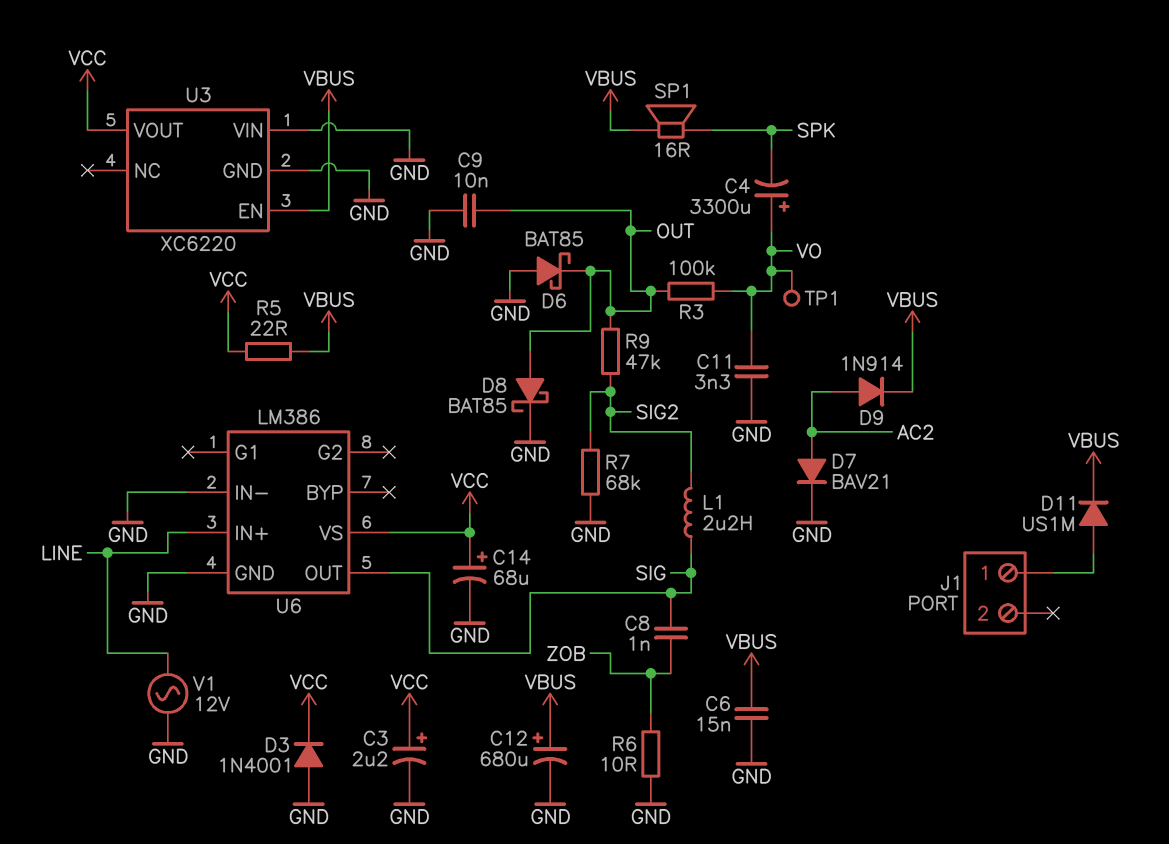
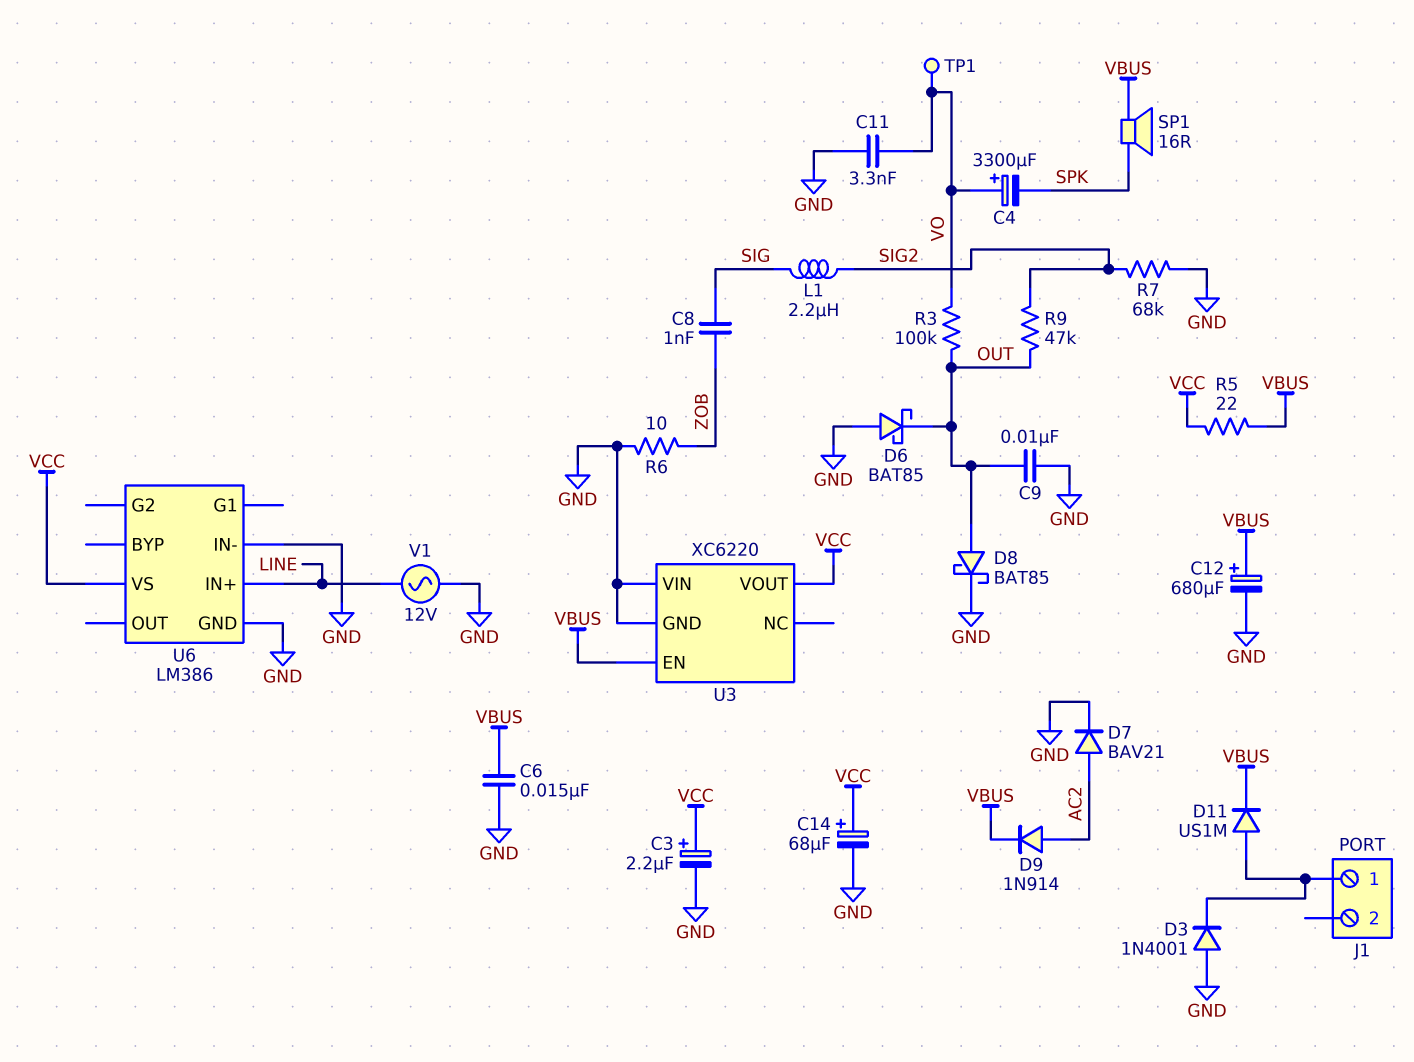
D3: diode 1N4001 (A GND, K VCC) -> diode 1N4001 (A GND, K J1/1)
U6 pin OUT: SIG -> none

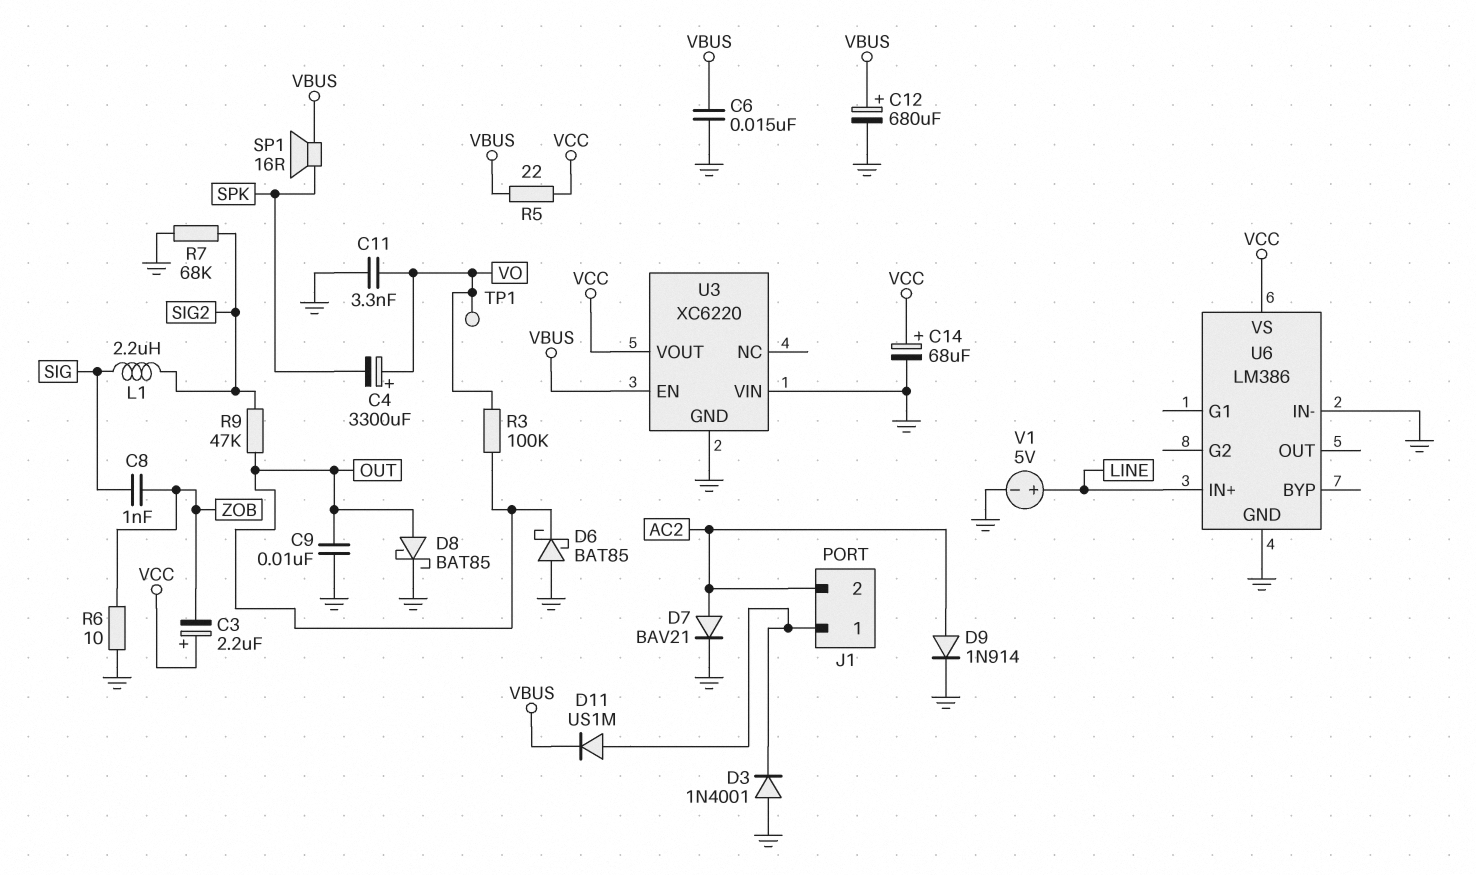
C3: 2.2uF (plus VCC, minus GND) -> 2.2uF (plus VCC, minus ZOB)
D9: diode 1N914 (A AC2, K VBUS) -> diode 1N914 (A AC2, K GND)
J1 pin 2: none -> AC2
V1: AC 12V (GND, LINE) -> 5V (plus LINE, minus GND)

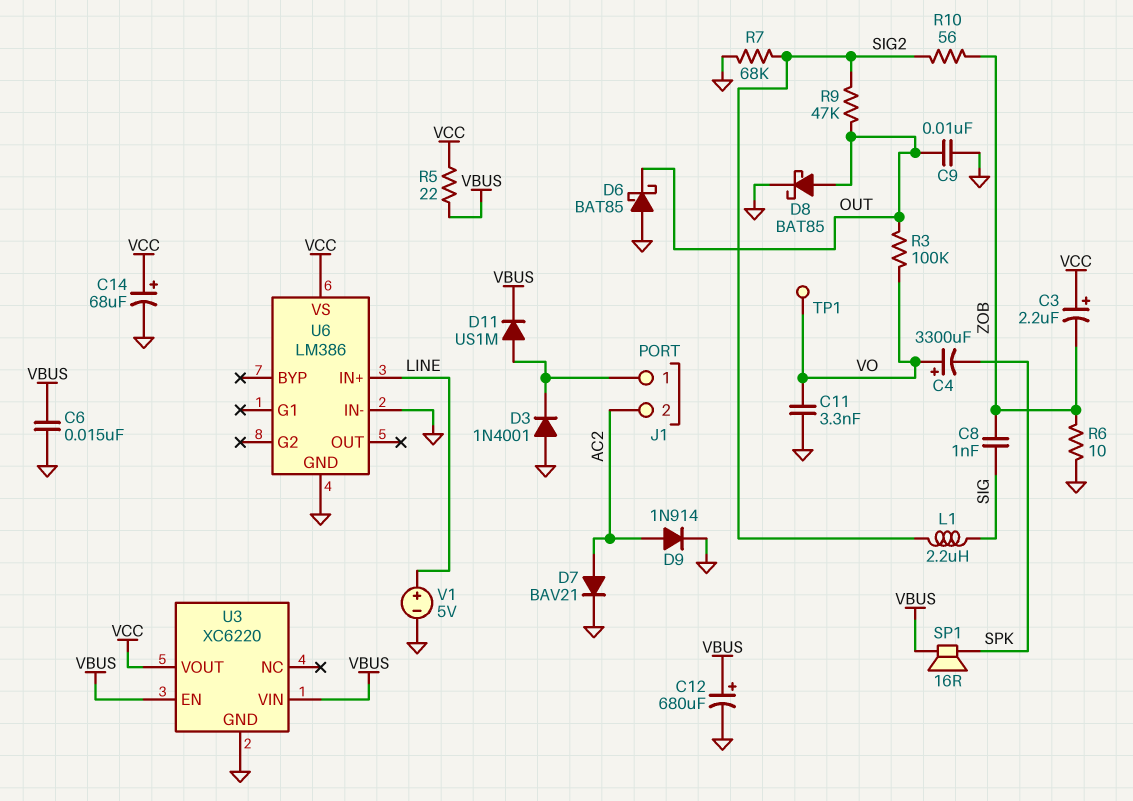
R10: none -> 56 (SIG2, ZOB)
U3 pin VIN: GND -> VBUS

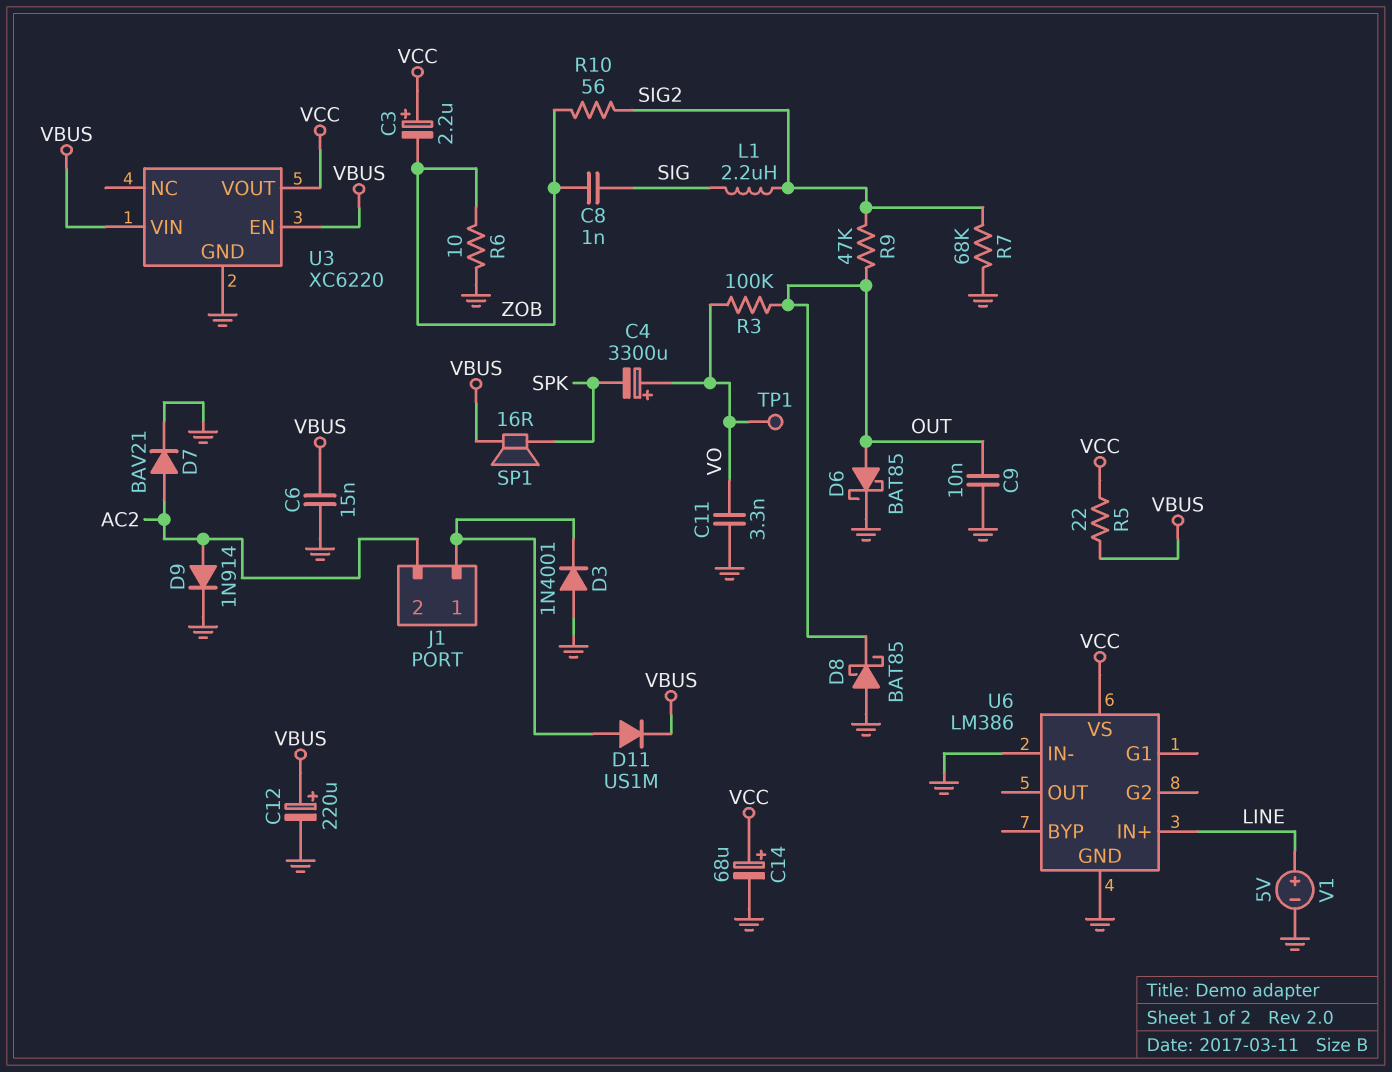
C12: 680uF (plus VBUS, minus GND) -> 220uF (plus VBUS, minus GND)
D6: schottky BAT85 (A GND, K OUT) -> schottky BAT85 (A OUT, K GND)
D8: schottky BAT85 (A OUT, K GND) -> schottky BAT85 (A GND, K OUT)

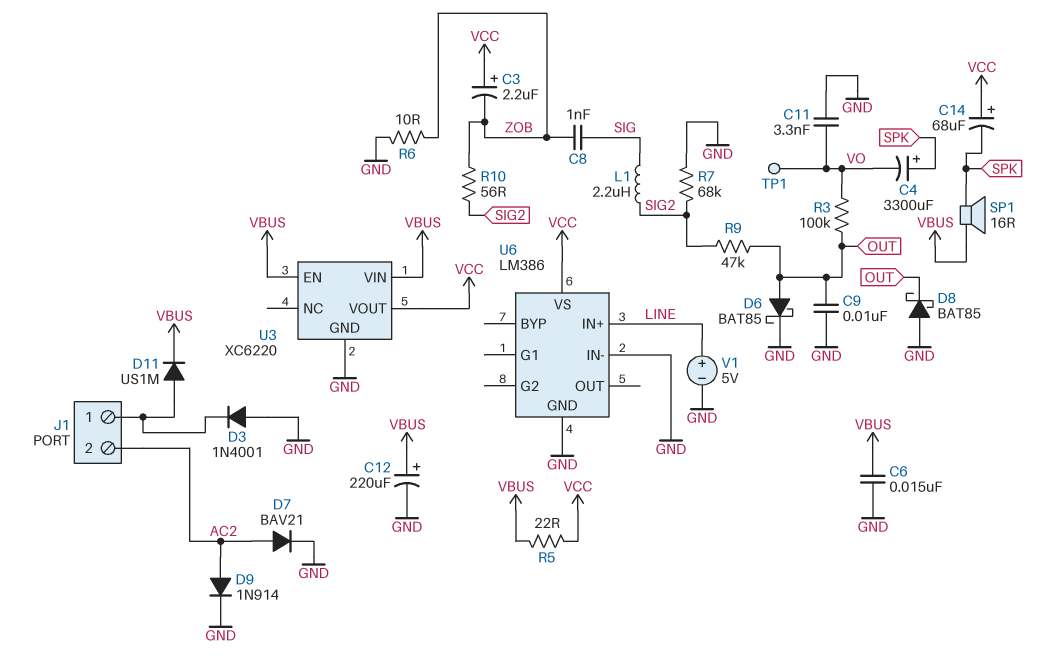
C4: 3300uF (plus VO, minus SPK) -> 3300uF (plus SPK, minus VO)
C14: 68uF (plus VCC, minus GND) -> 68uF (plus VCC, minus SPK)

